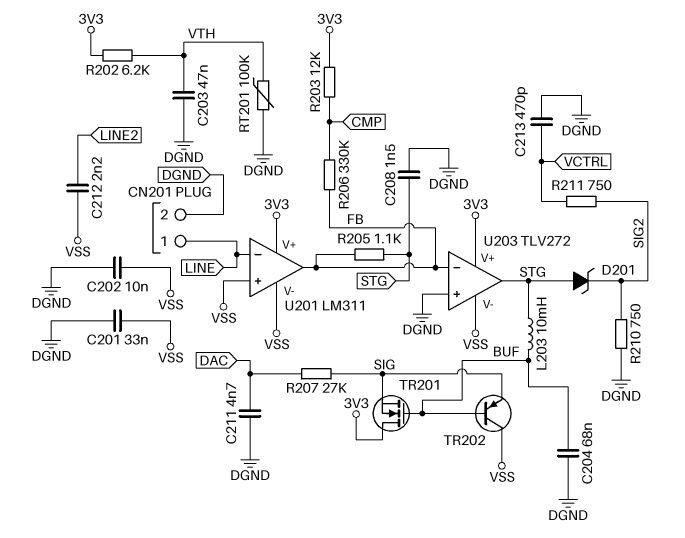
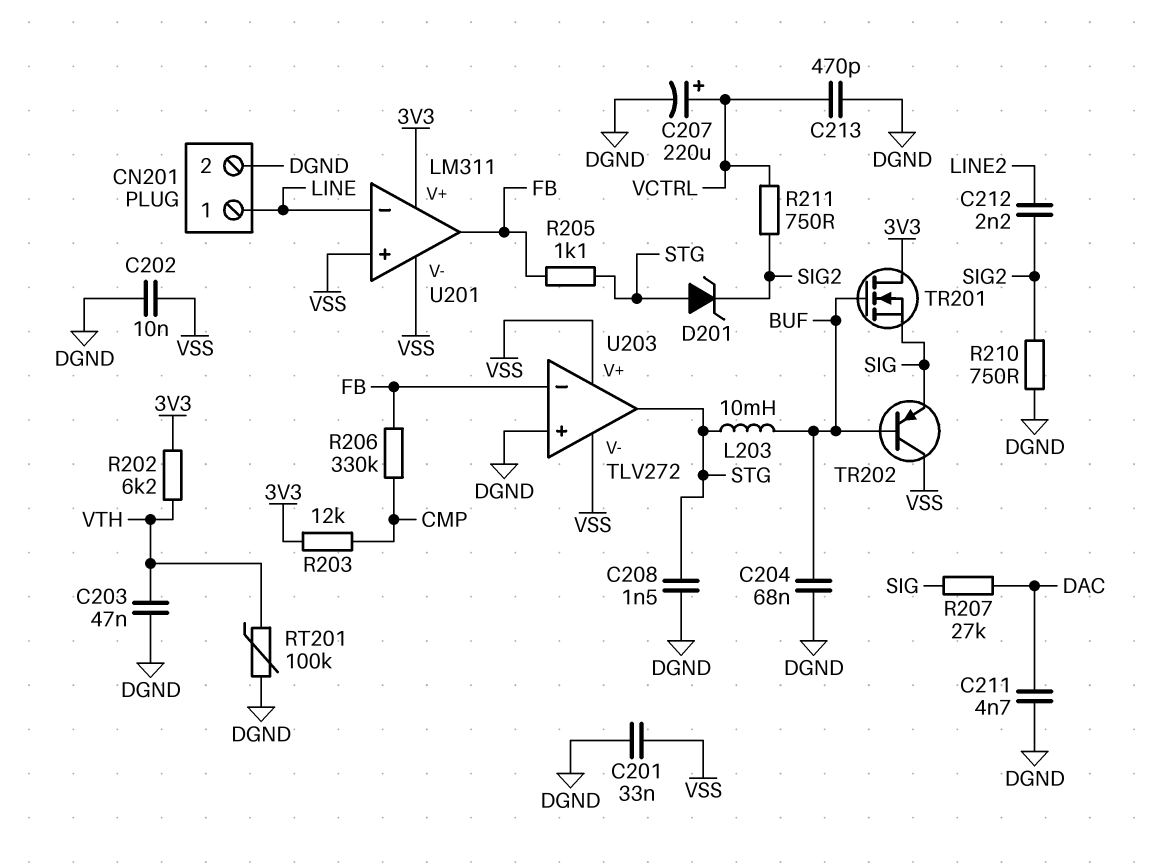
C207: none -> 220uF (plus VCTRL, minus DGND)
C212: 2.2nF (LINE2, VSS) -> 2.2nF (LINE2, SIG2)
U203 pin V+: 3V3 -> VSS

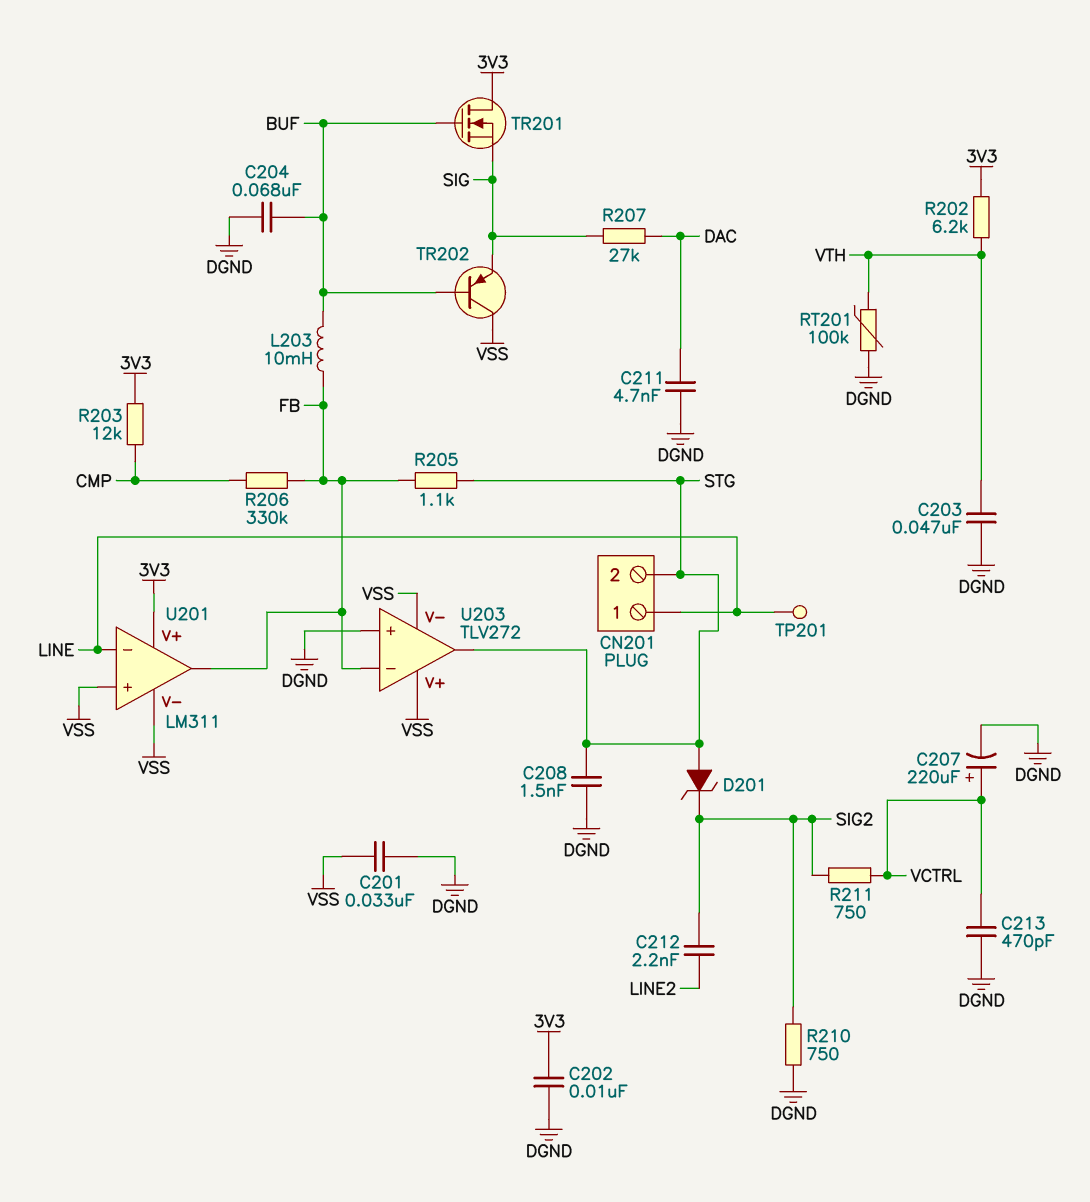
C202: 10nF (DGND, VSS) -> 10nF (3V3, DGND)
CN201 pin 2: DGND -> STG
L203: 10mH (BUF, STG) -> 10mH (BUF, FB)
TP201: none -> test point (LINE)

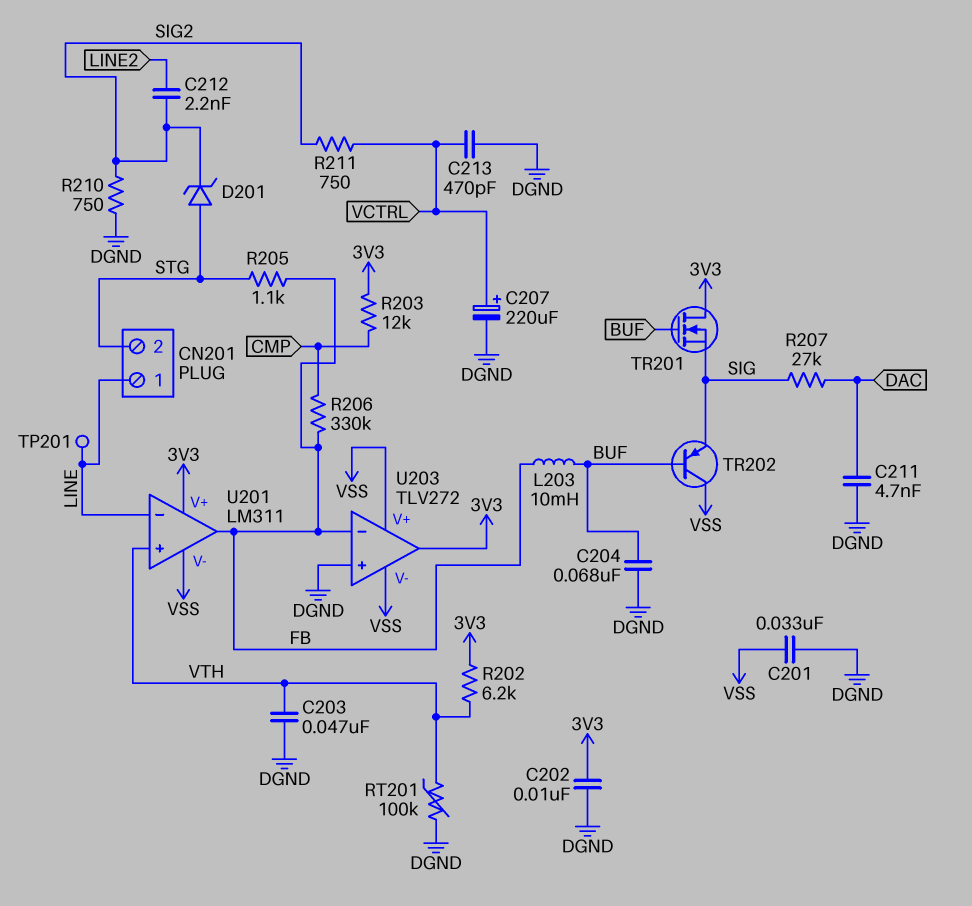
C208: 1.5nF (DGND, STG) -> none
U201 pin in+: VSS -> VTH
U203 pin out: STG -> 3V3

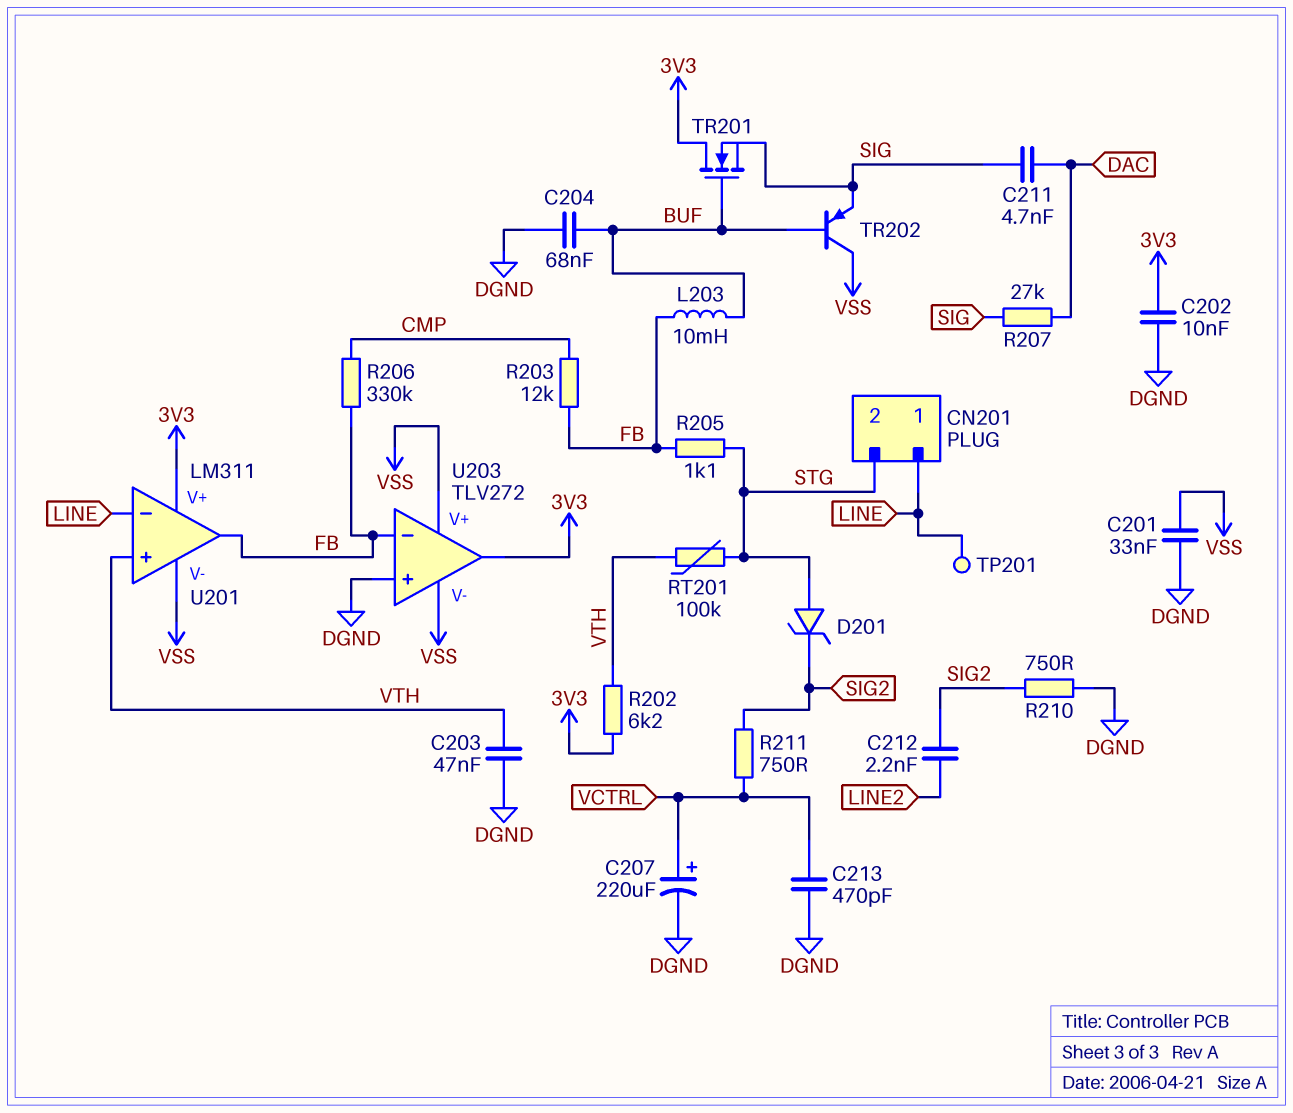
C211: 4.7nF (DAC, DGND) -> 4.7nF (DAC, SIG)
R203: 12k (3V3, CMP) -> 12k (CMP, FB)
RT201: 100k (DGND, VTH) -> 100k (STG, VTH)

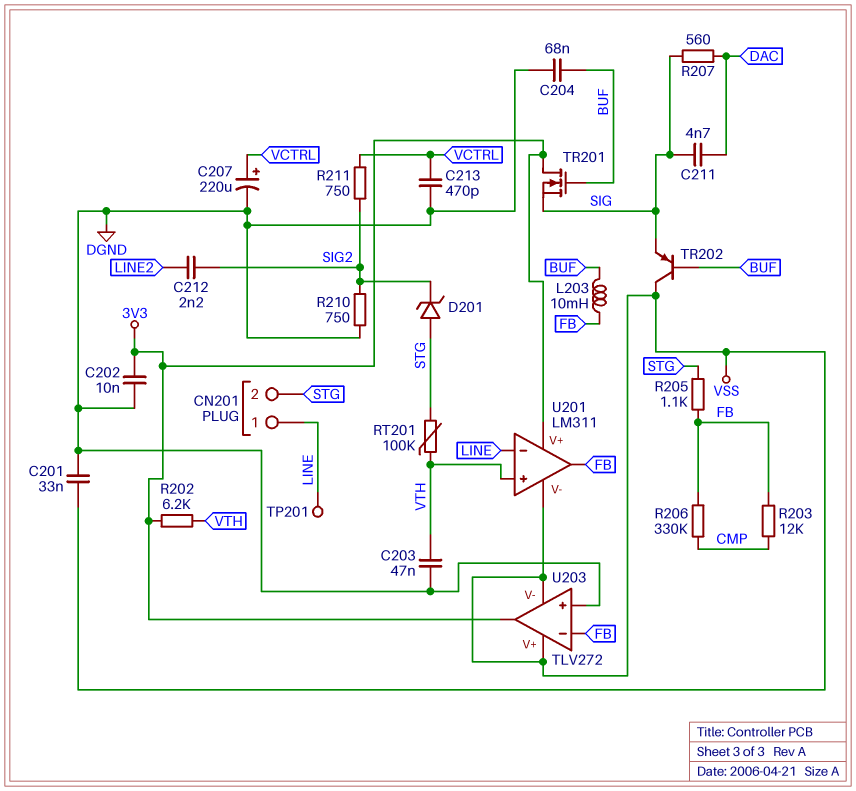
R207: 27k (DAC, SIG) -> 560 (DAC, SIG)

